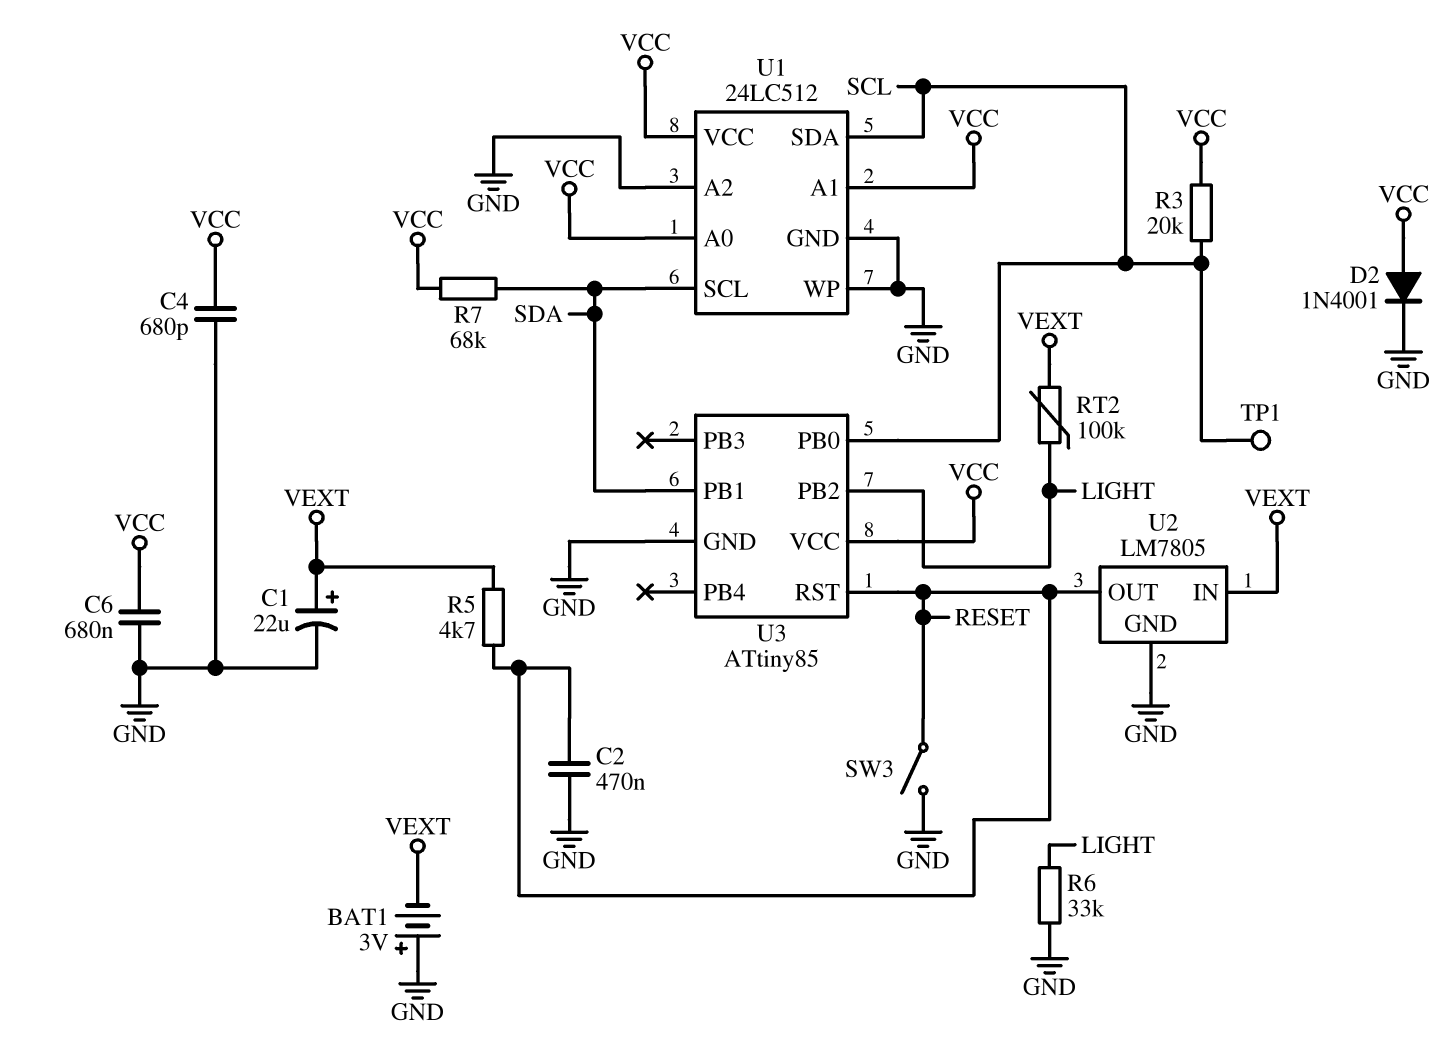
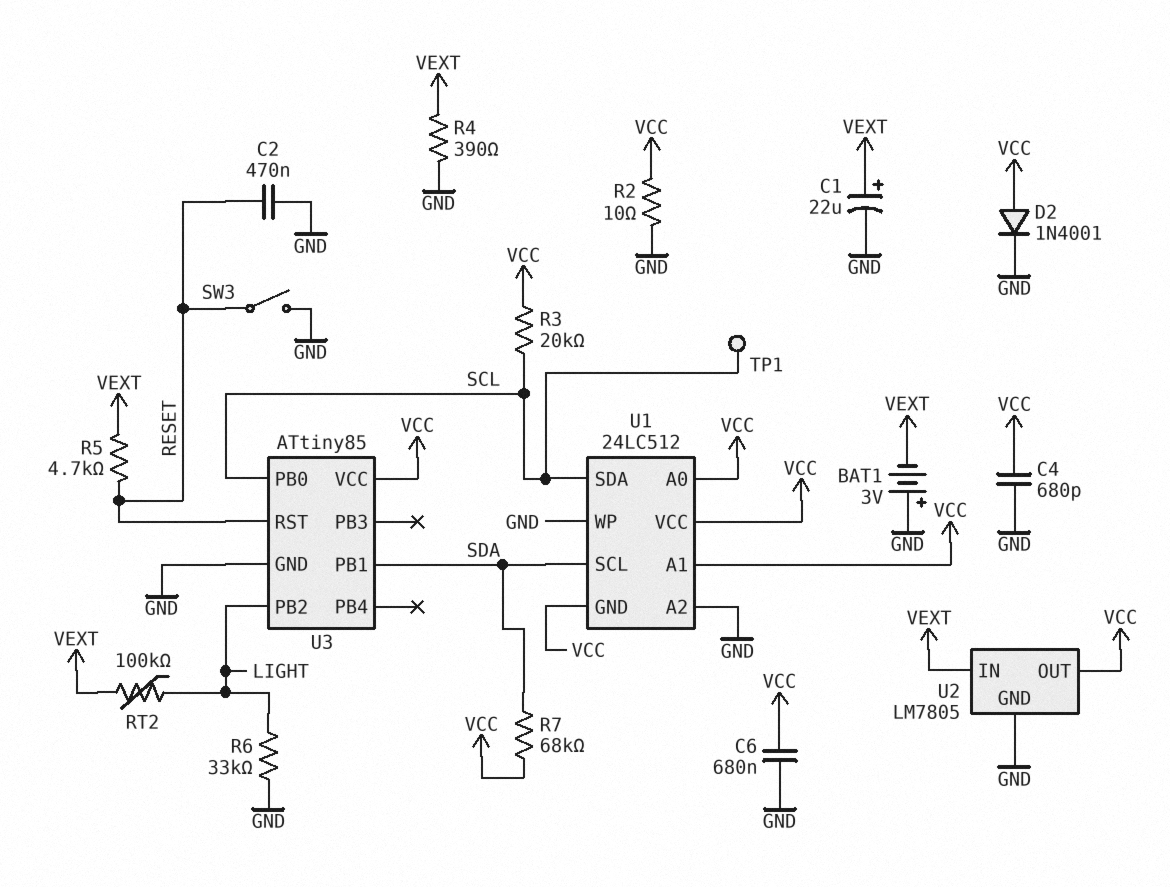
R2: none -> 10 (GND, VCC)
R4: none -> 390 (GND, VEXT)
U1 pin GND: GND -> VCC
U2 pin OUT: RESET -> VCC

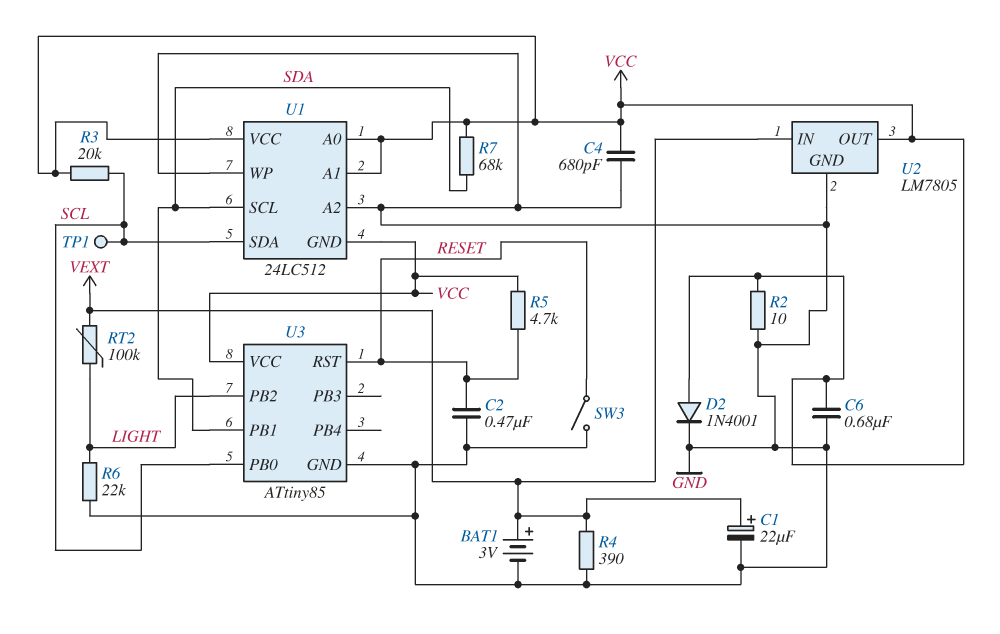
BAT1: 3V (plus GND, minus VEXT) -> 3V (plus VEXT, minus GND)
R5: 4.7k (RESET, VEXT) -> 4.7k (RESET, VCC)
R6: 33k (GND, LIGHT) -> 22k (GND, LIGHT)

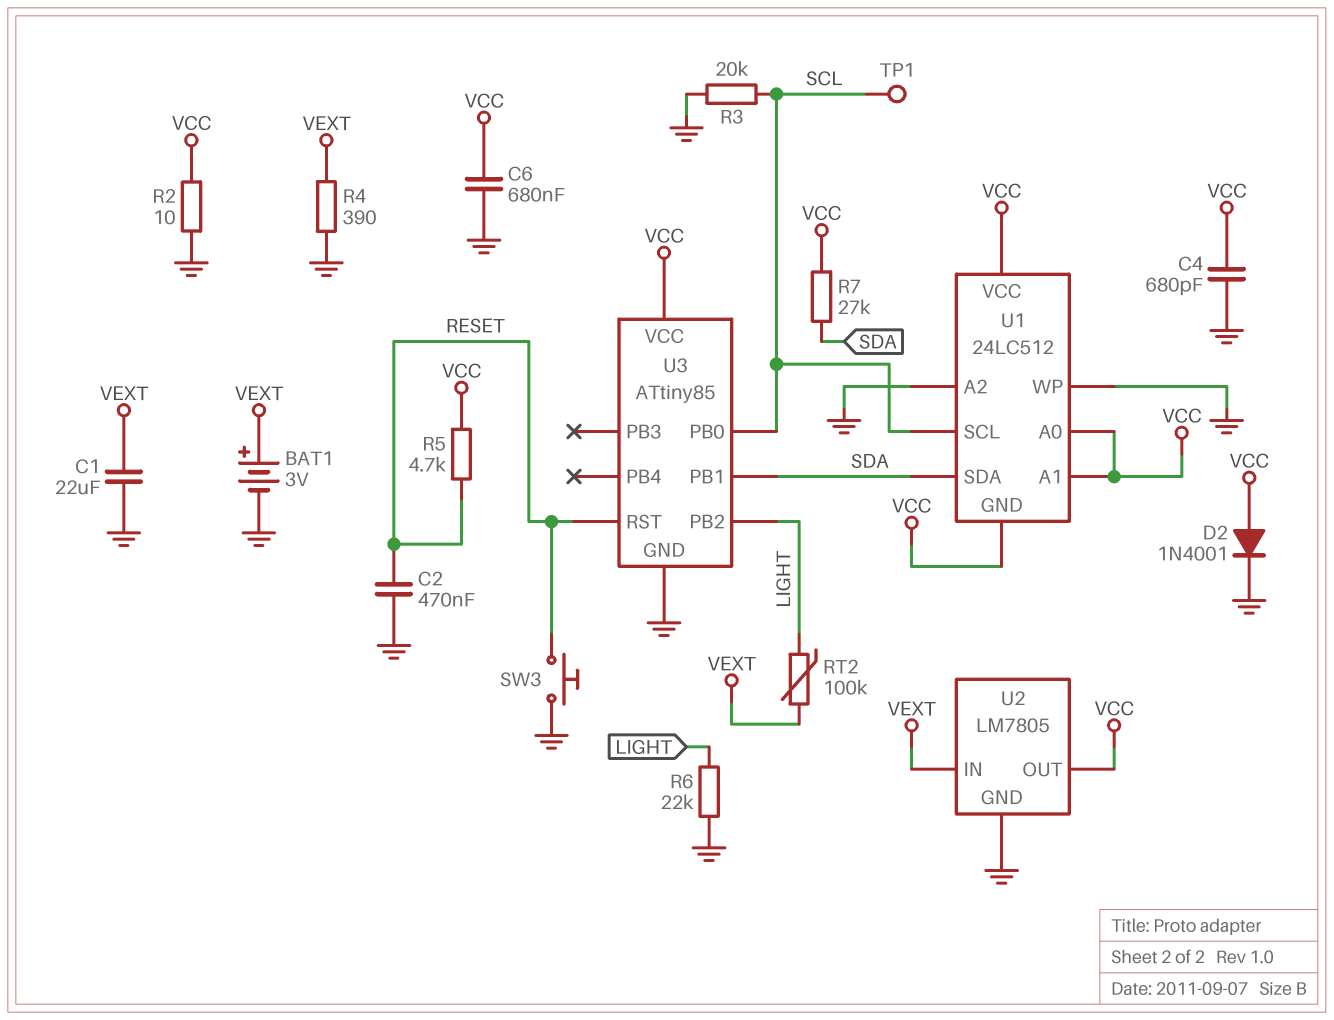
C1: 22uF (plus VEXT, minus GND) -> 22uF (GND, VEXT)
R3: 20k (SCL, VCC) -> 20k (GND, SCL)
R7: 68k (SDA, VCC) -> 27k (SDA, VCC)
SW3: switch (GND, RESET) -> button (GND, RESET)
U1 pin SCL: SDA -> SCL
U1 pin SDA: SCL -> SDA

